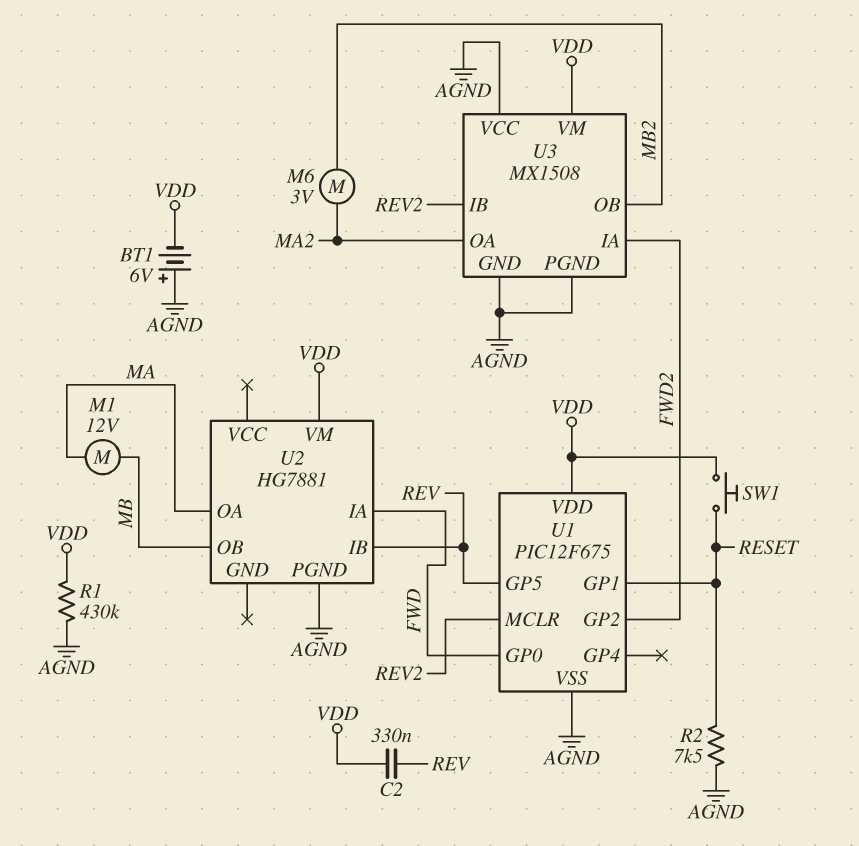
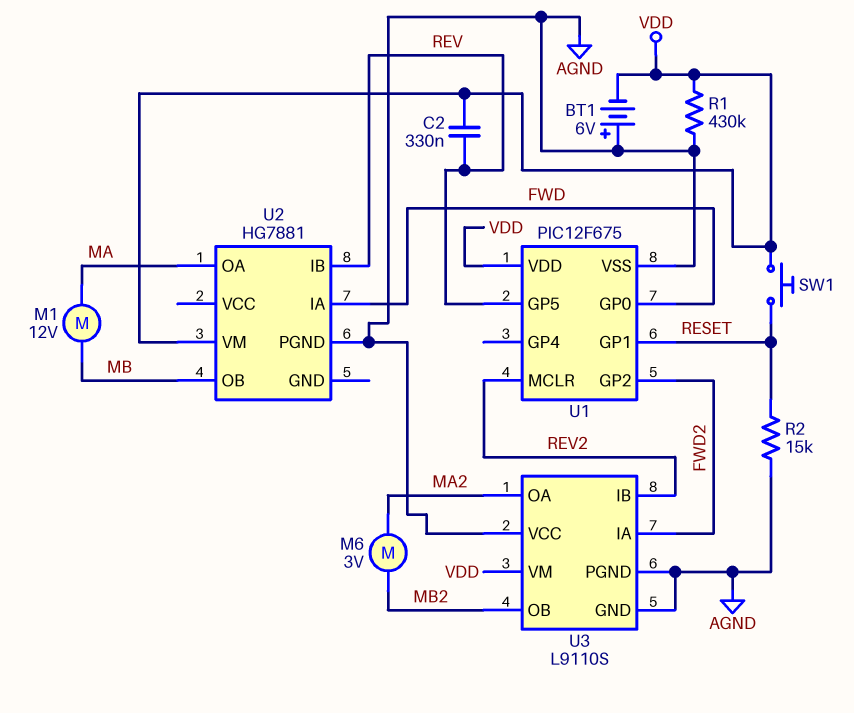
R2: 7.5k (AGND, RESET) -> 15k (AGND, RESET)
U3: MX1508 -> L9110S

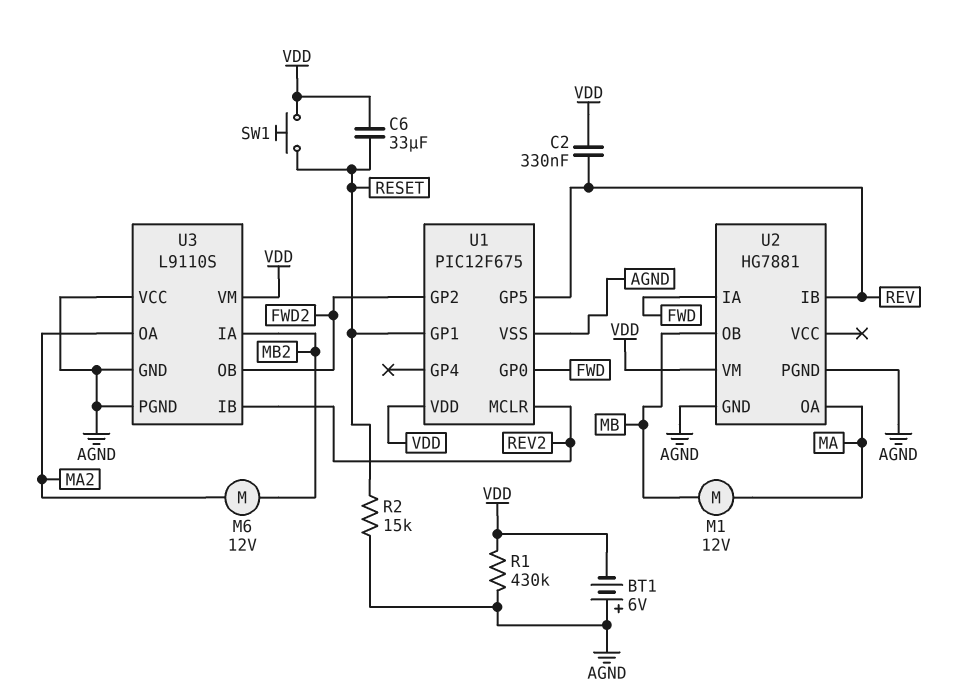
C6: none -> 33uF (RESET, VDD)
M6: motor 3V (MA2, MB2) -> motor 12V (MA2, MB2)
U2 pin GND: none -> AGND
U3 pin IA: FWD2 -> MB2
U3 pin OB: MB2 -> FWD2

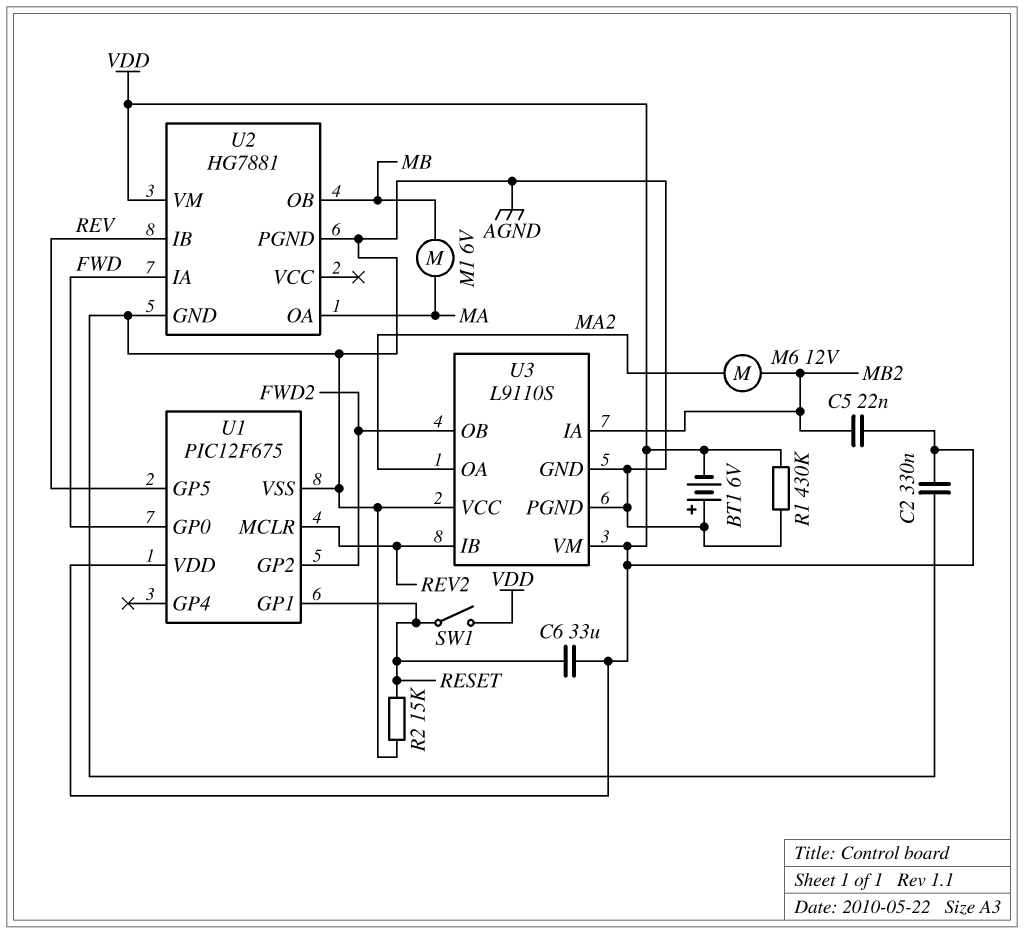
C2: 330nF (REV, VDD) -> 330nF (AGND, VDD)
C5: none -> 22nF (MB2, VDD)
M1: motor 12V (MA, MB) -> motor 6V (MA, MB)
SW1: button (RESET, VDD) -> switch (RESET, VDD)

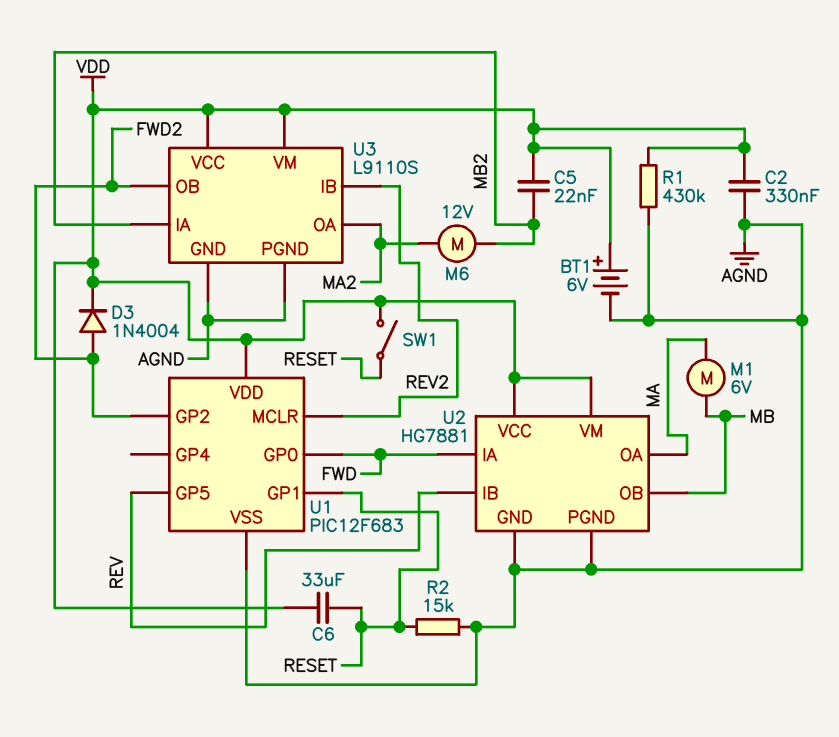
BT1: 6V (plus AGND, minus VDD) -> 6V (plus VDD, minus AGND)
D3: none -> diode 1N4004 (A FWD2, K VDD)
U1: PIC12F675 -> PIC12F683
U2 pin VCC: none -> VDD
U3 pin VCC: AGND -> VDD

